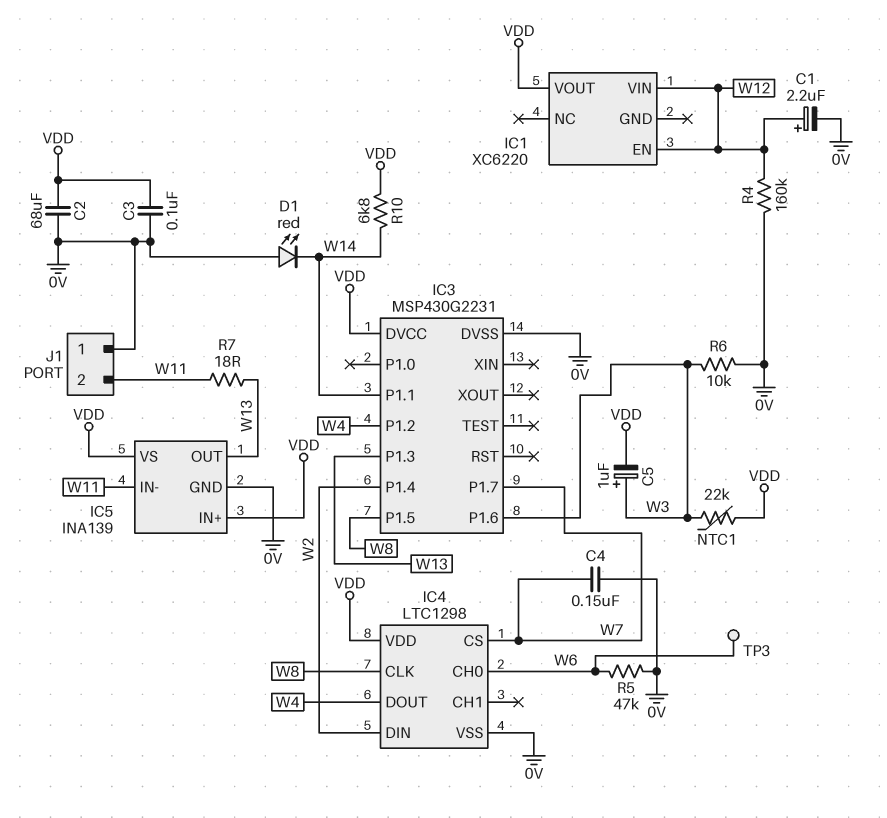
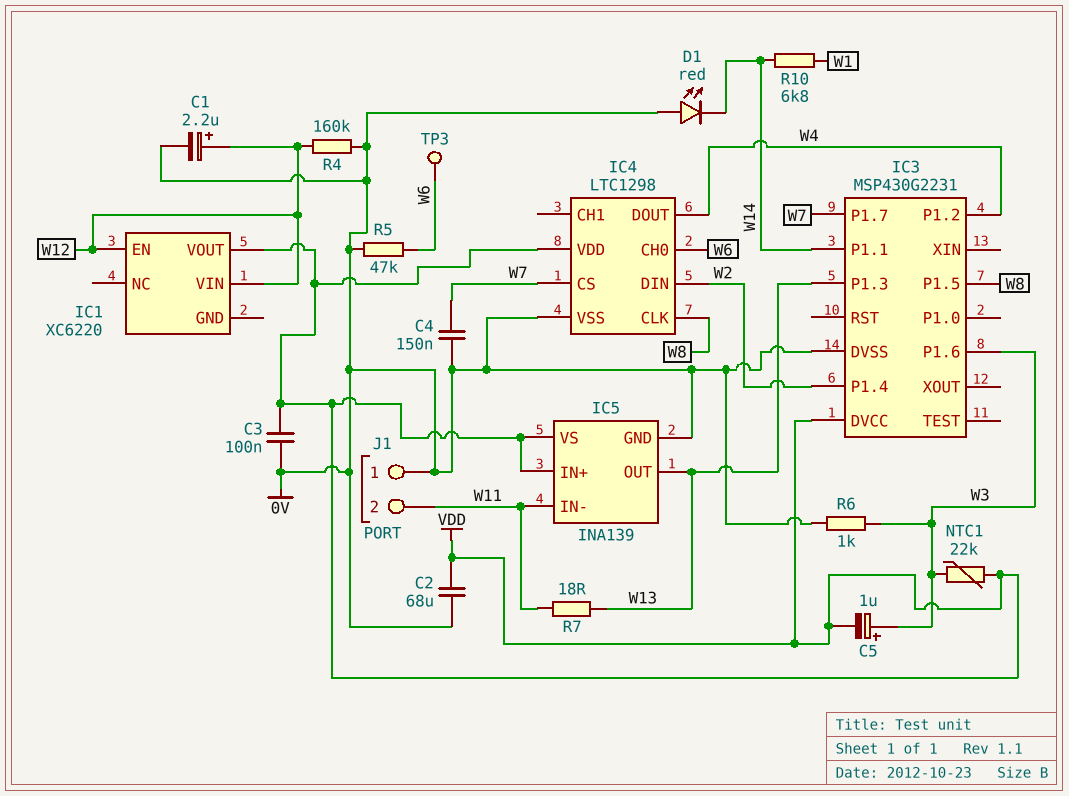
R6: 10k (0V, W3) -> 1k (0V, W3)
R10: 6.8k (VDD, W14) -> 6.8k (W1, W14)

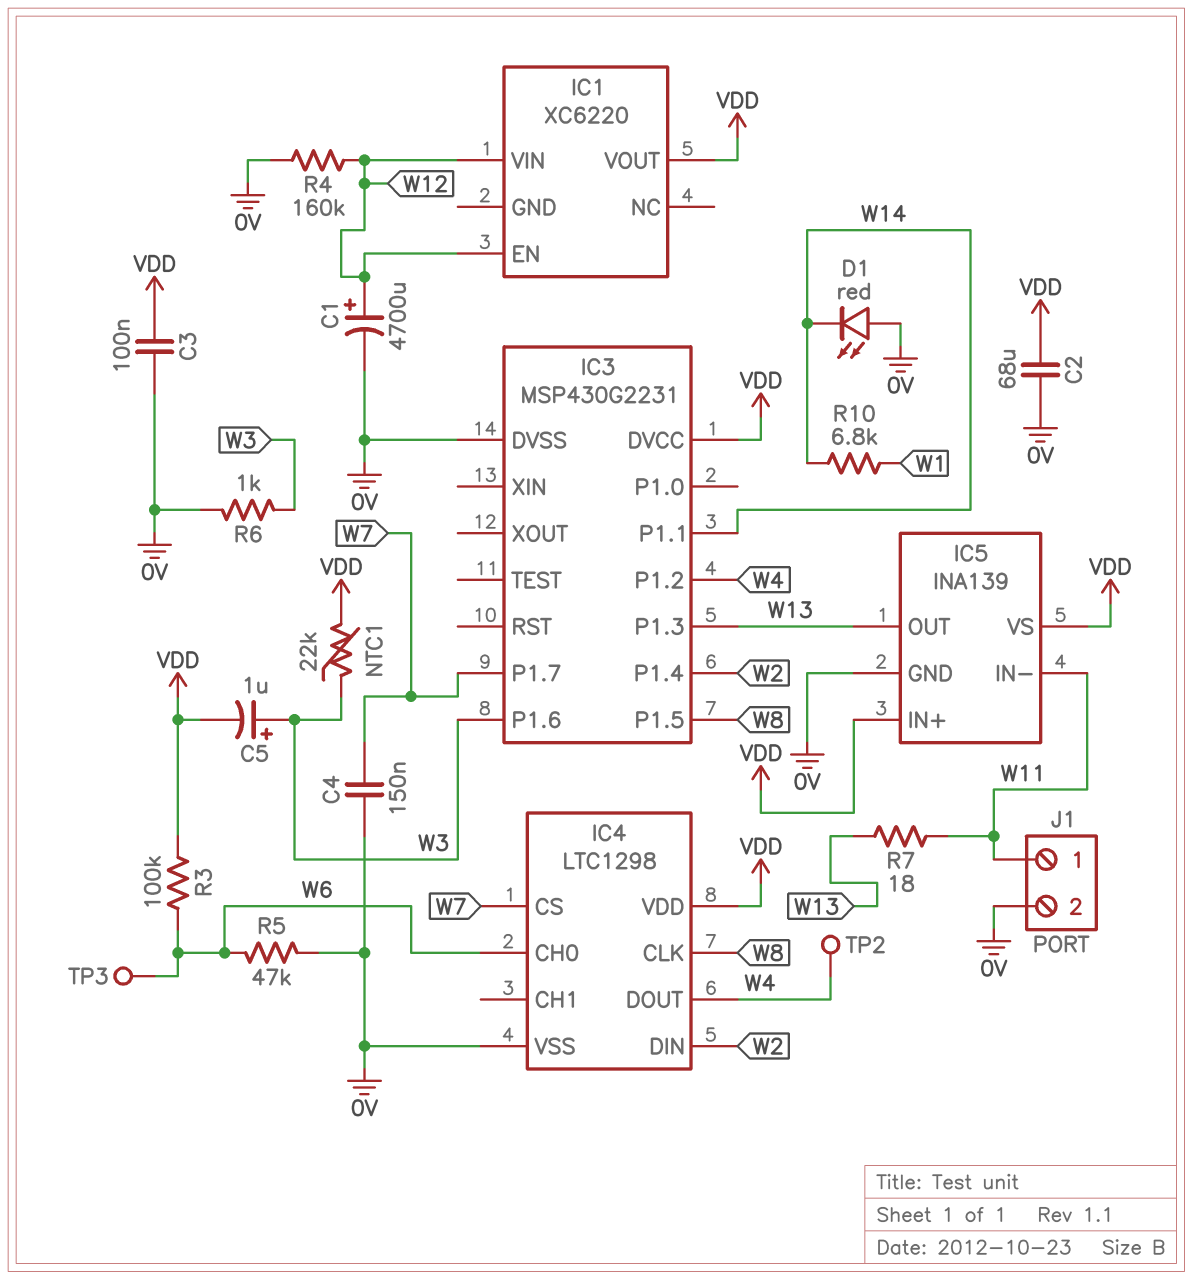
C1: 2.2uF (plus W12, minus 0V) -> 4700uF (plus W12, minus 0V)
J1 pin 1: 0V -> W11
J1 pin 2: W11 -> 0V
R3: none -> 100k (VDD, W6)
TP2: none -> test point (W4)

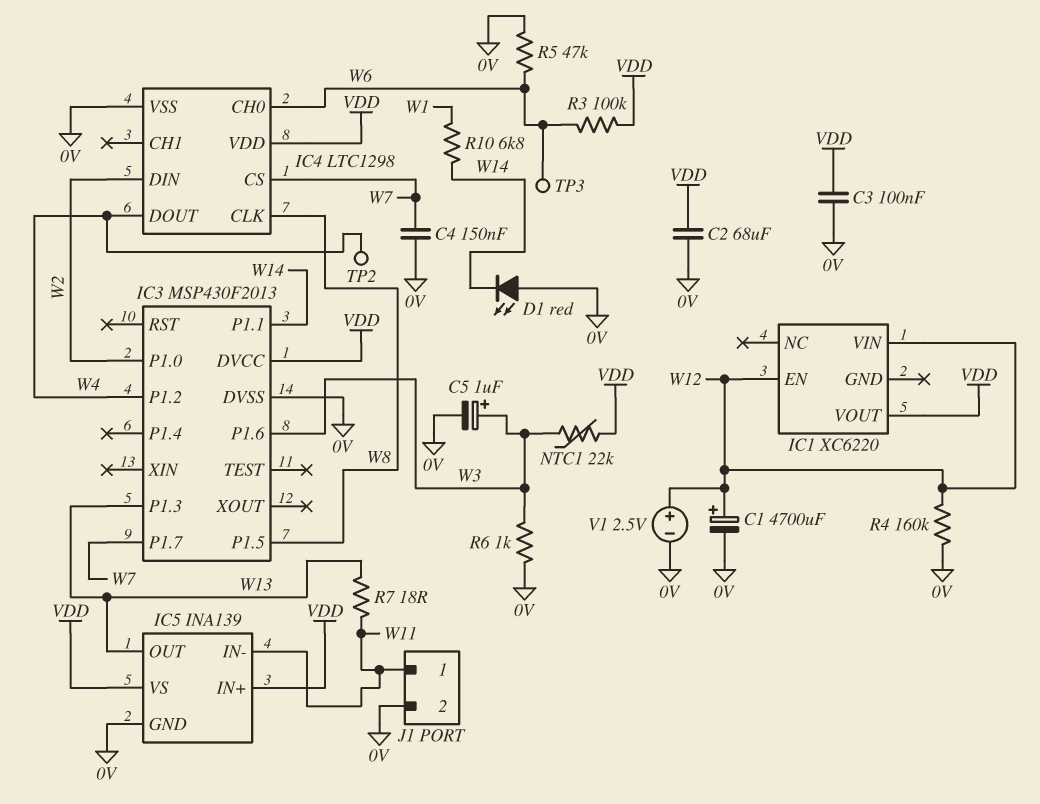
C5: 1uF (plus W3, minus VDD) -> 1uF (plus W3, minus 0V)
IC3: MSP430G2231 -> MSP430F2013
IC3 pin P1.0: none -> W2
IC3 pin P1.4: W2 -> none
V1: none -> 2.5V (plus W12, minus 0V)

